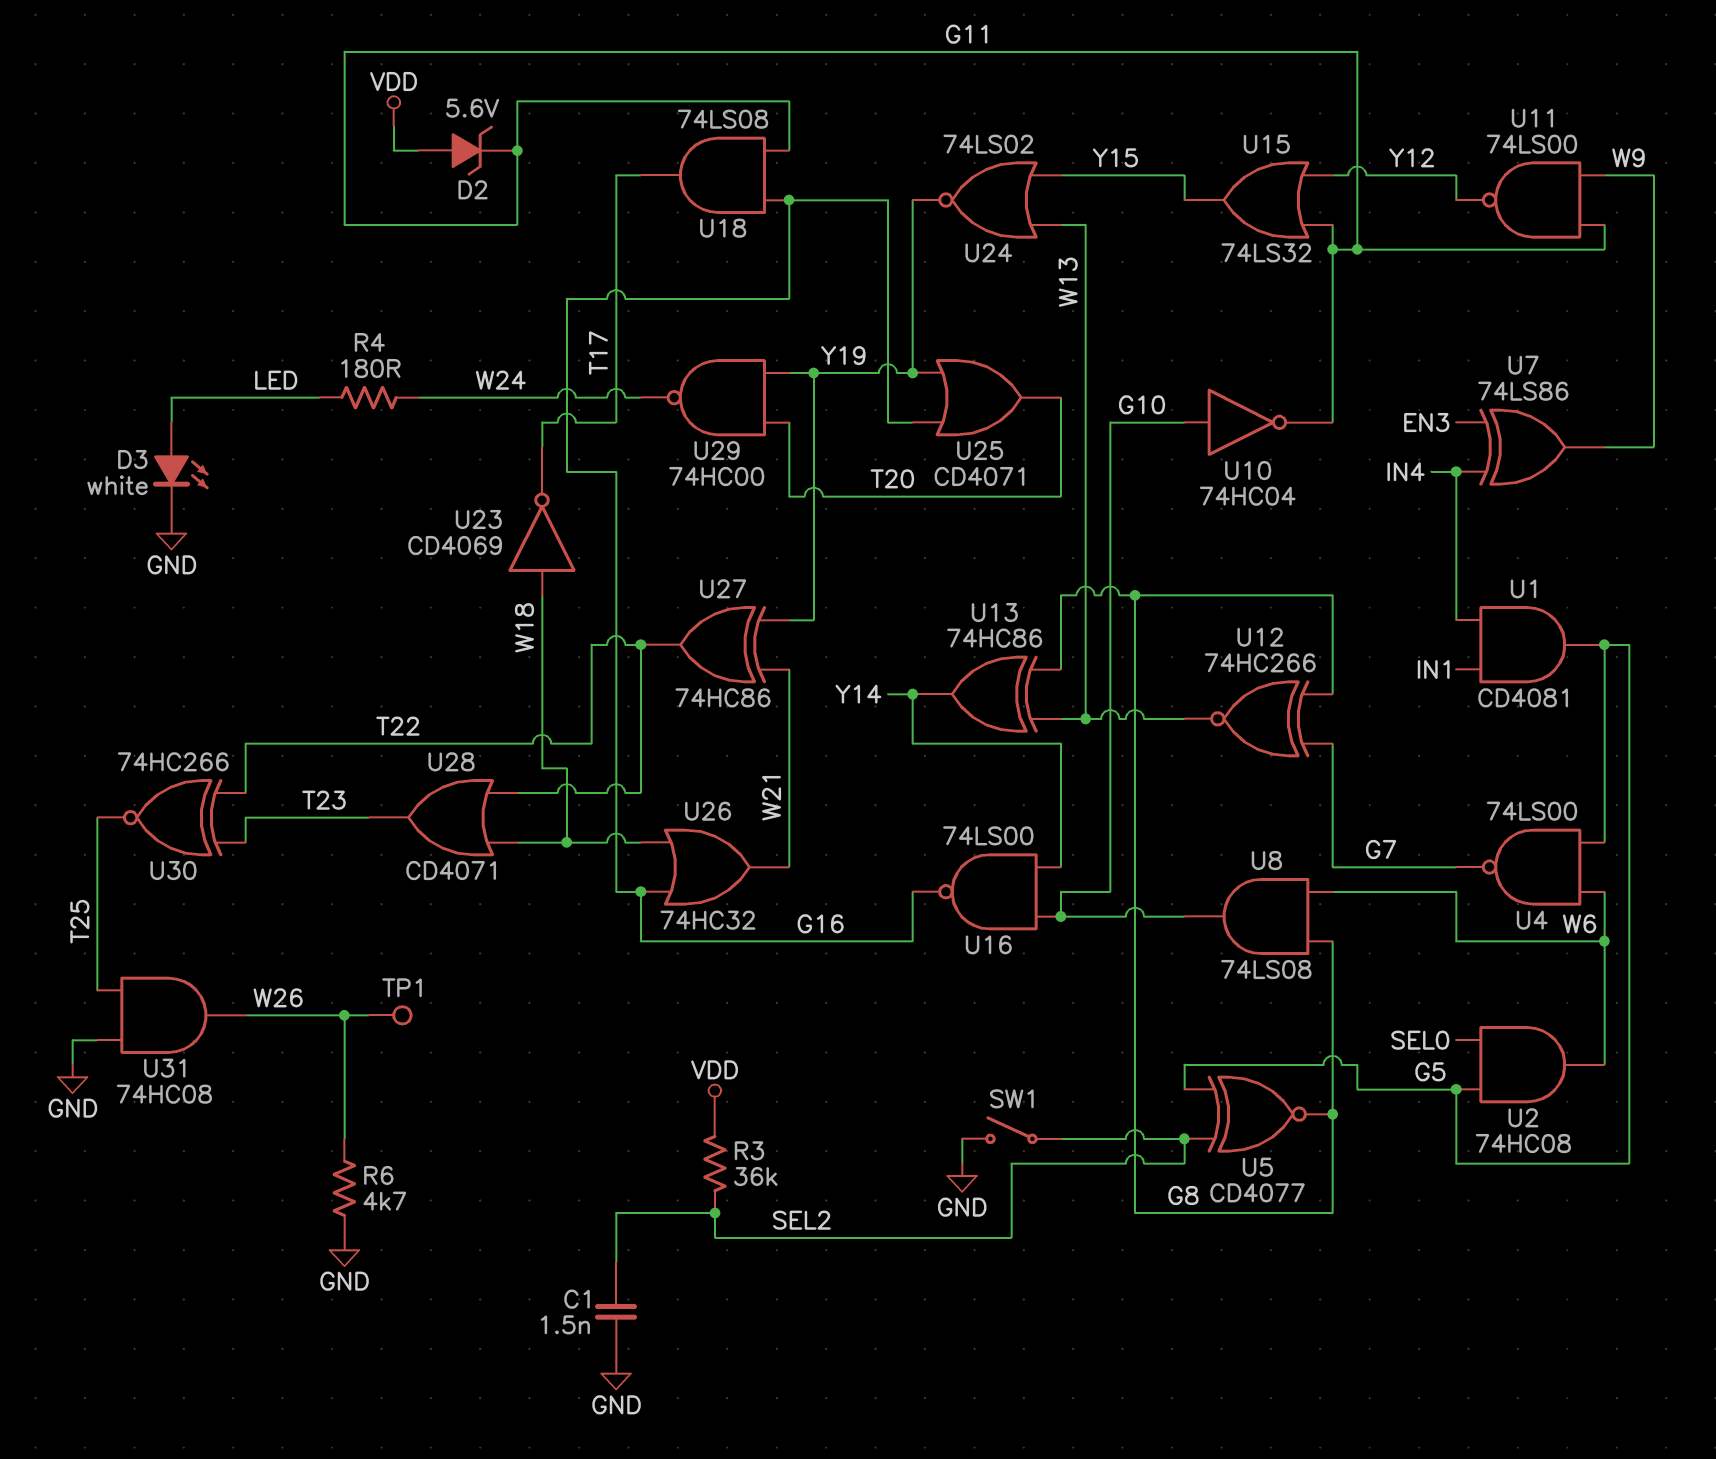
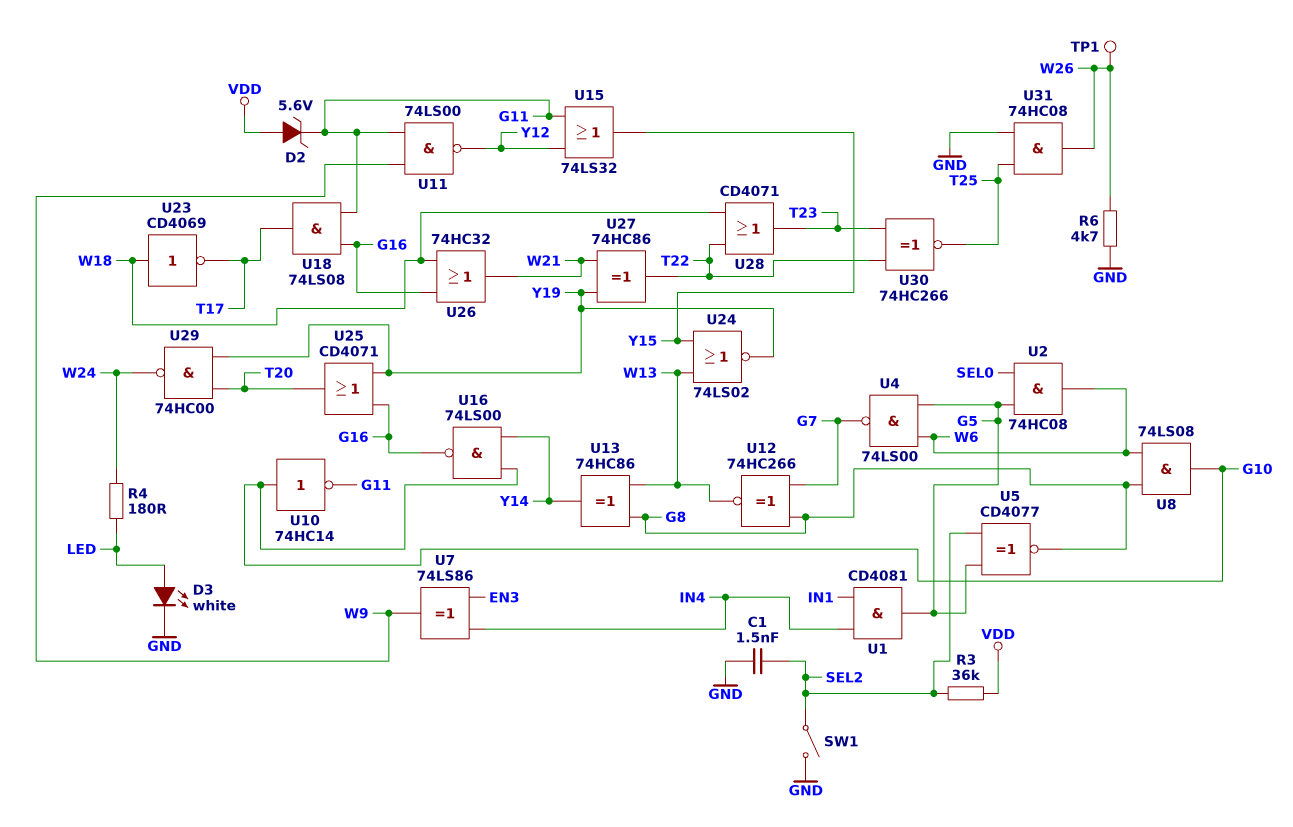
U10: NOT 74HC04 (in G10, out G11) -> NOT 74HC14 (in G10, out G11)

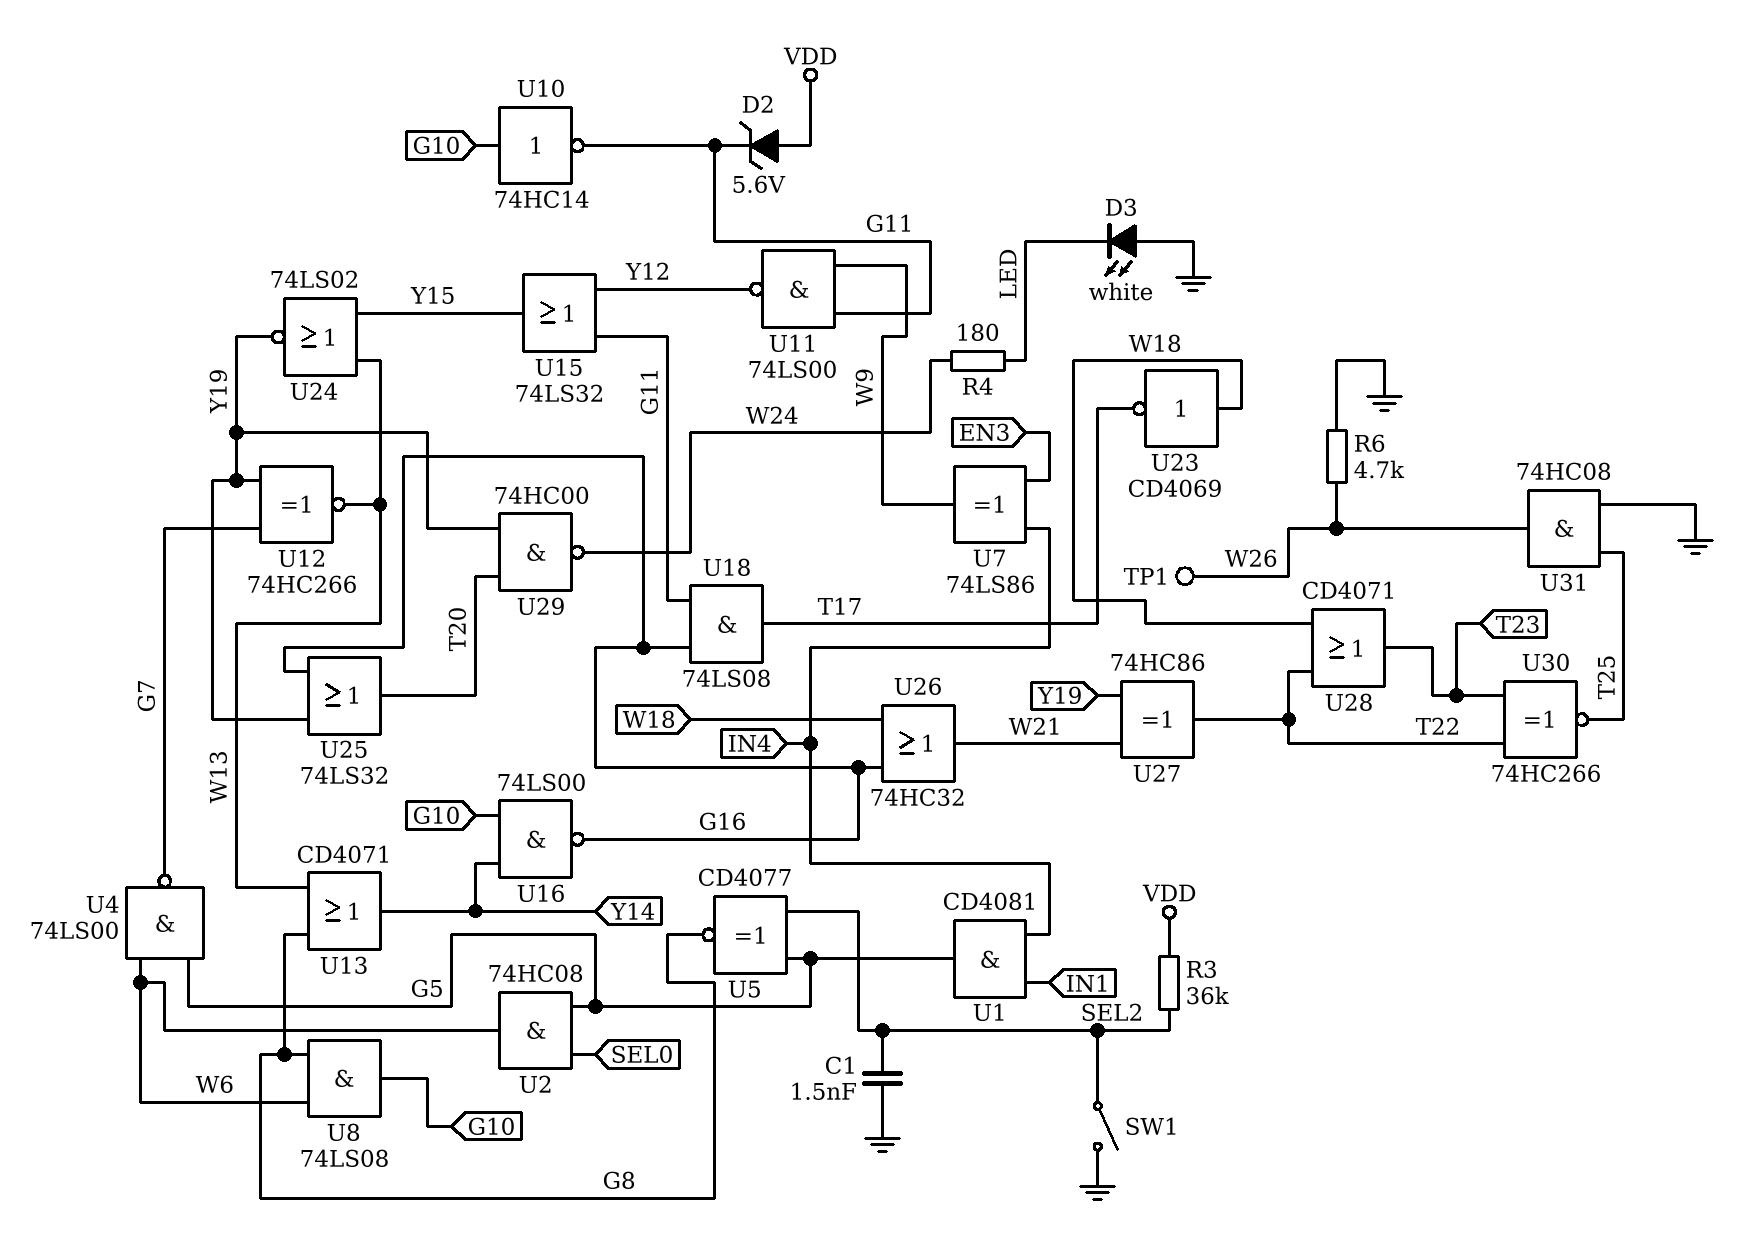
D3: LED white (A LED, K GND) -> LED white (A GND, K LED)
U12: XNOR 74HC266 (in G7, in G8, out W13) -> XNOR 74HC266 (in G7, in Y19, out W13)
U13: XOR 74HC86 (in G8, in W13, out Y14) -> OR CD4071 (in G8, in W13, out Y14)
U25: OR CD4071 (in G16, in Y19, out T20) -> OR 74LS32 (in G16, in Y19, out T20)

